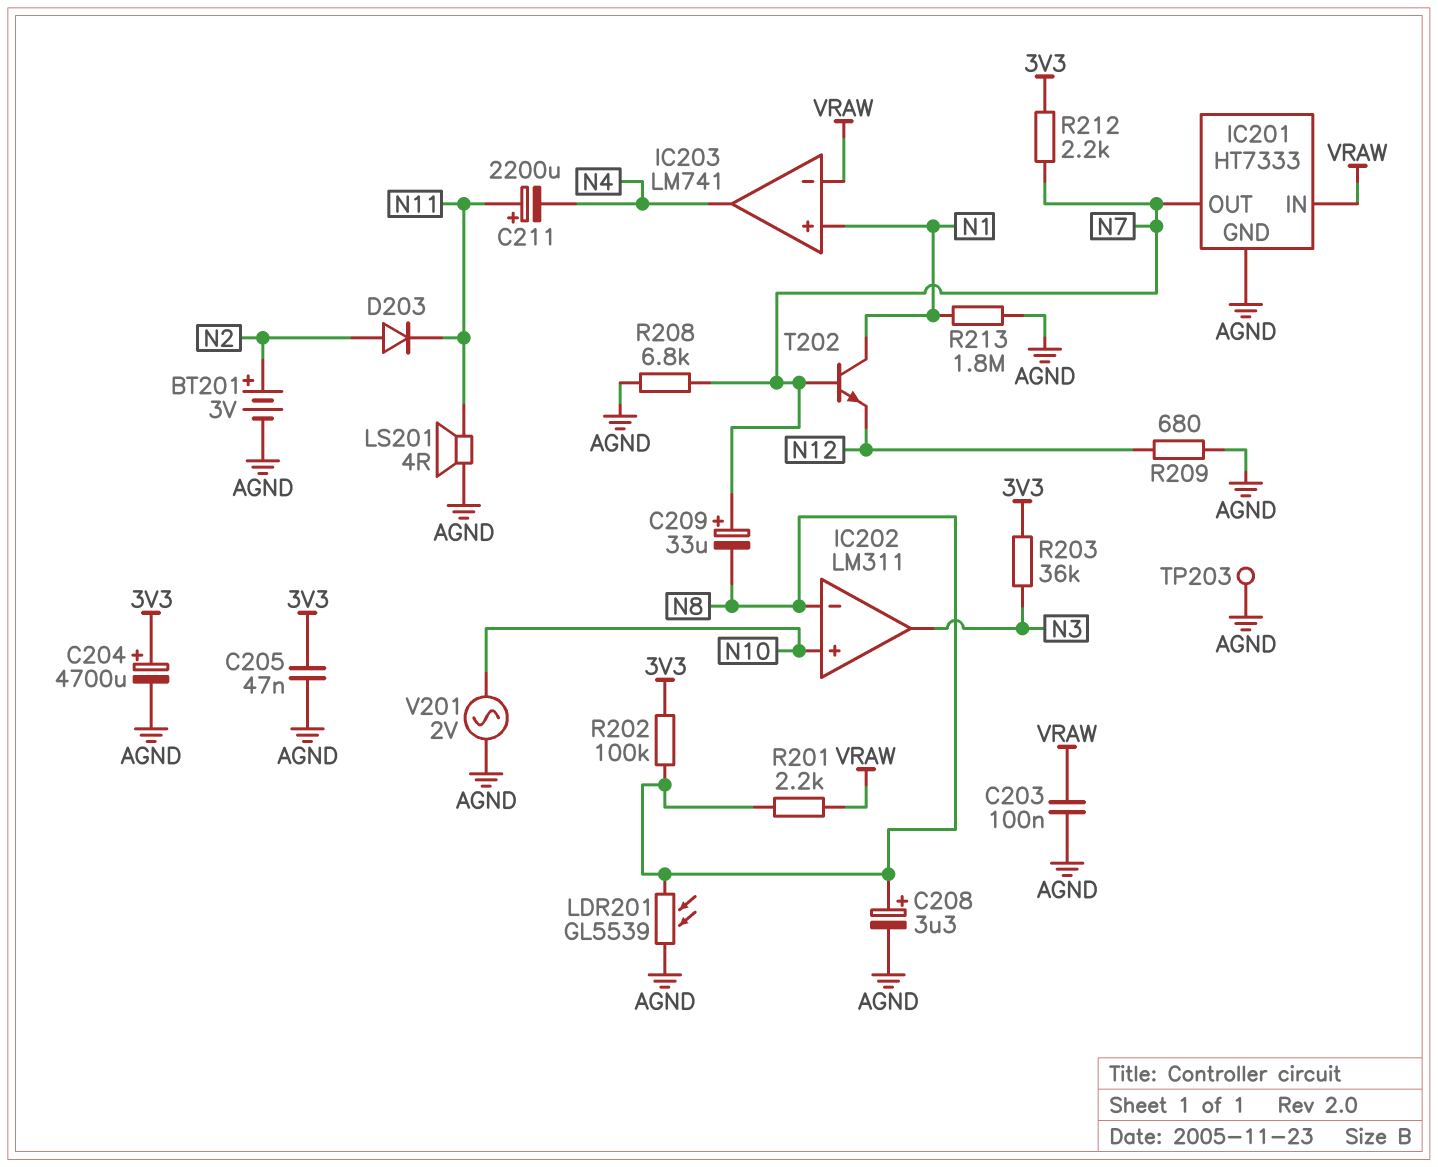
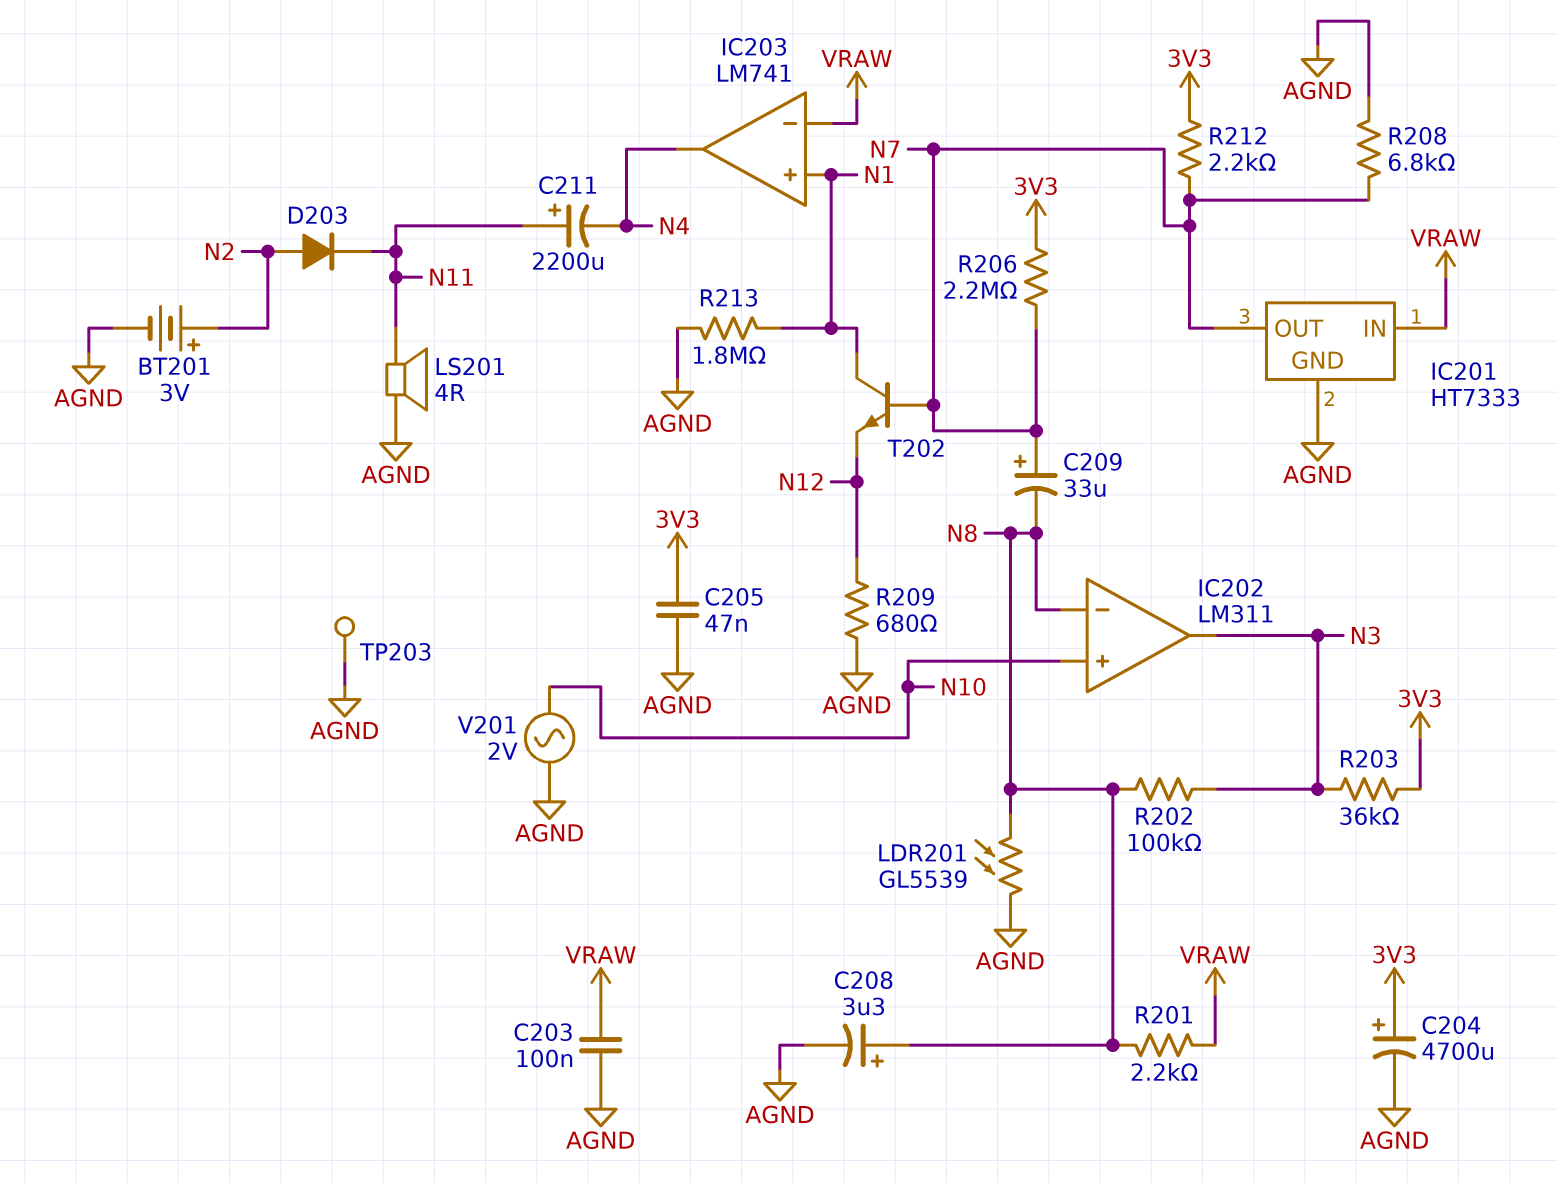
R202: 100k (3V3, N8) -> 100k (N3, N8)
R206: none -> 2.2M (3V3, N7)

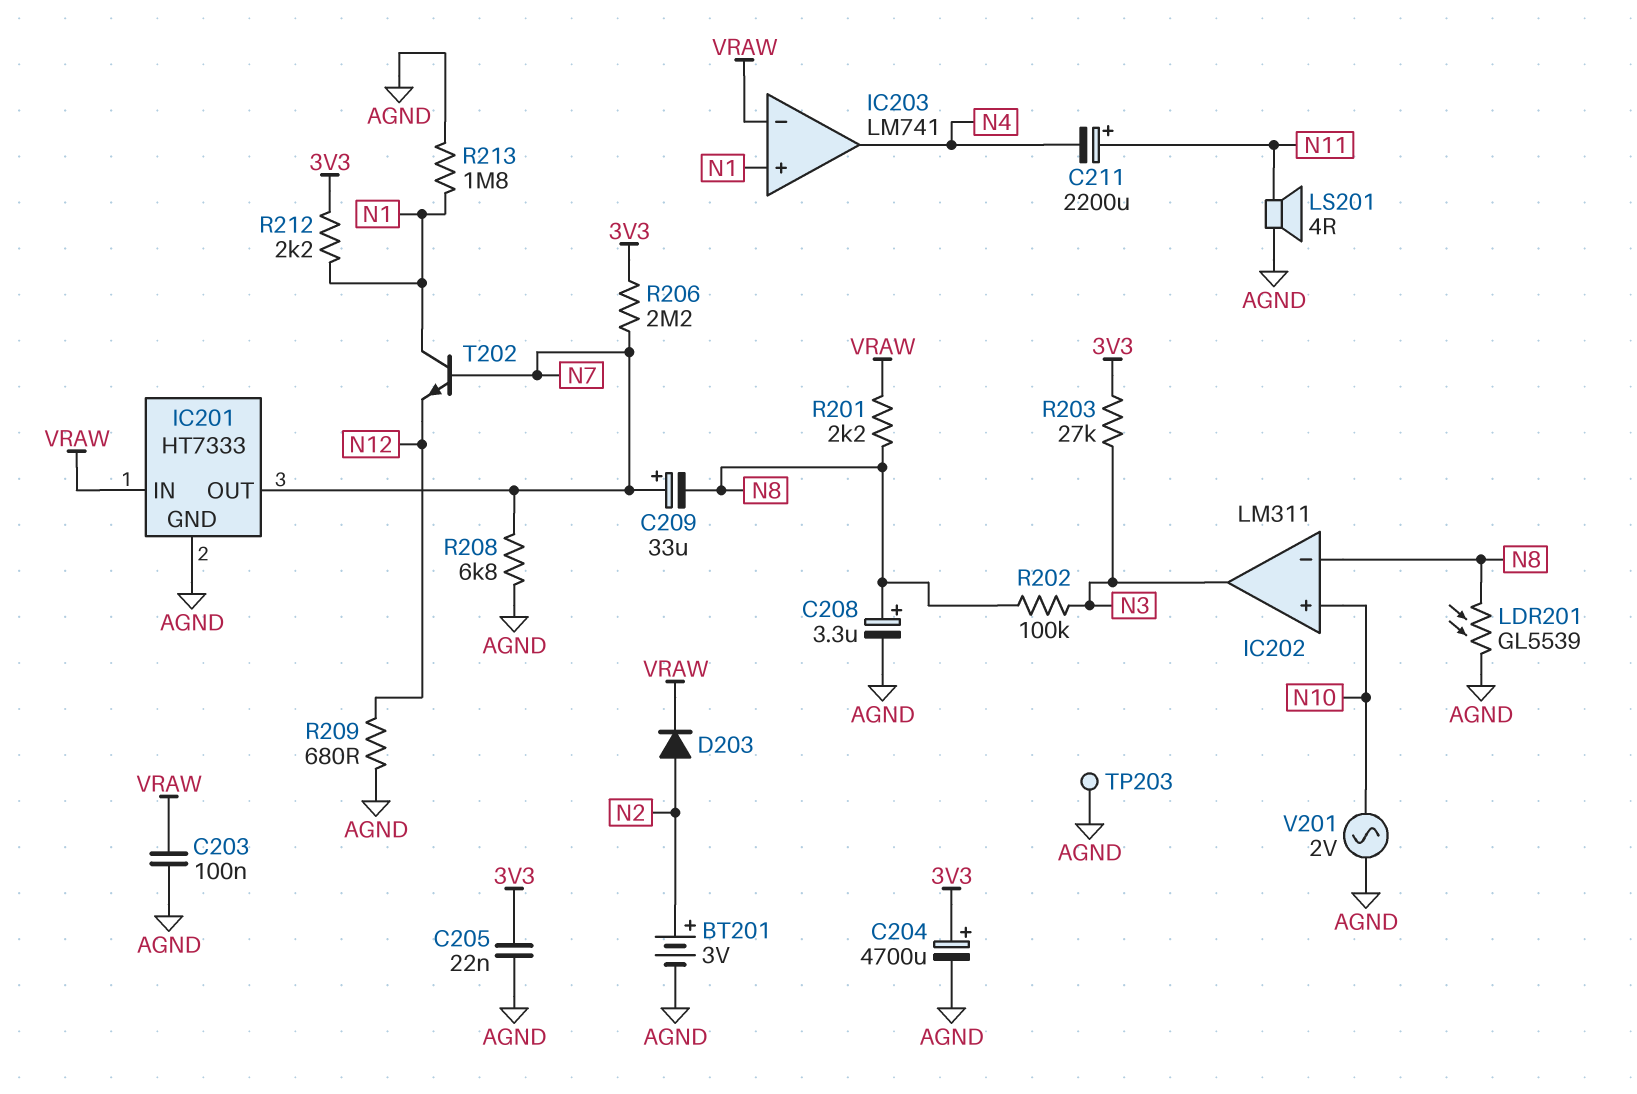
C205: 47nF (3V3, AGND) -> 22nF (3V3, AGND)
D203: diode (A N2, K N11) -> diode (A N2, K VRAW)
R203: 36k (3V3, N3) -> 27k (3V3, N3)
R212: 2.2k (3V3, N7) -> 2.2k (3V3, N1)

